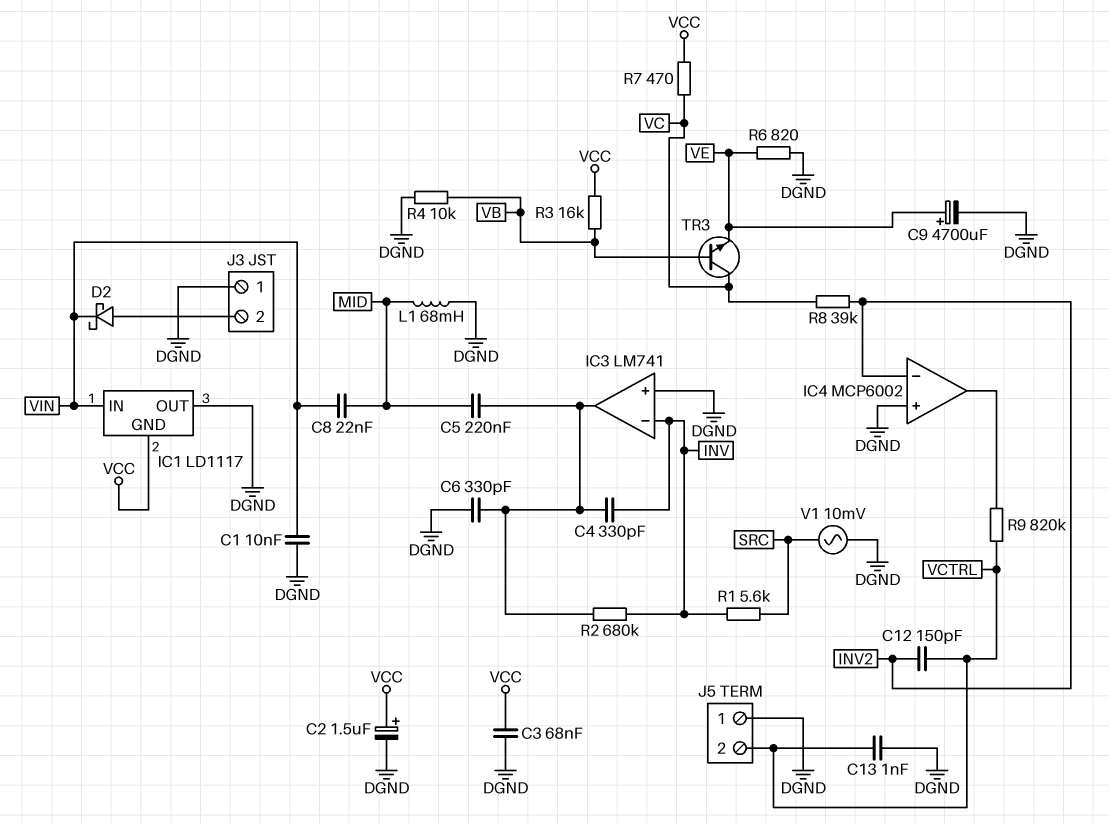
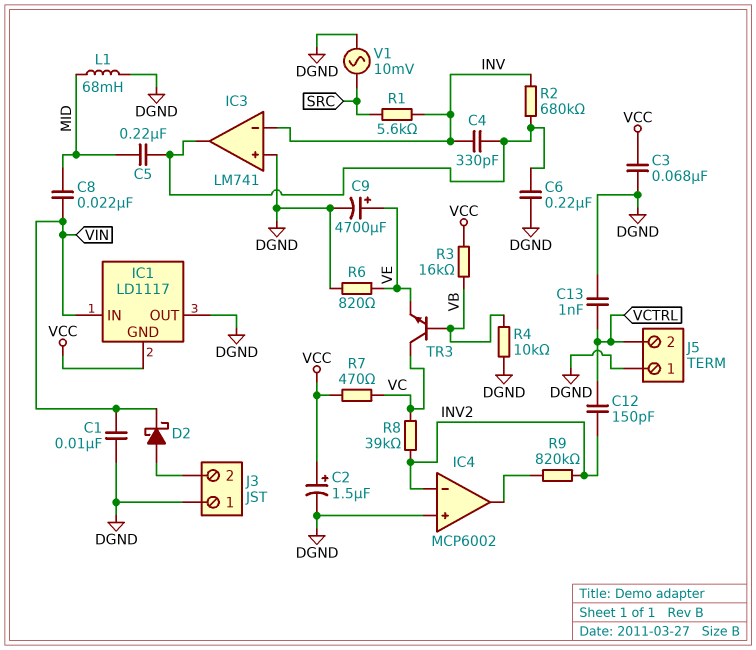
C6: 330pF (DGND, IC3/out) -> 220nF (DGND, IC3/out)
R9: 820k (IC4/out, VCTRL) -> 820k (IC4/out, INV2)

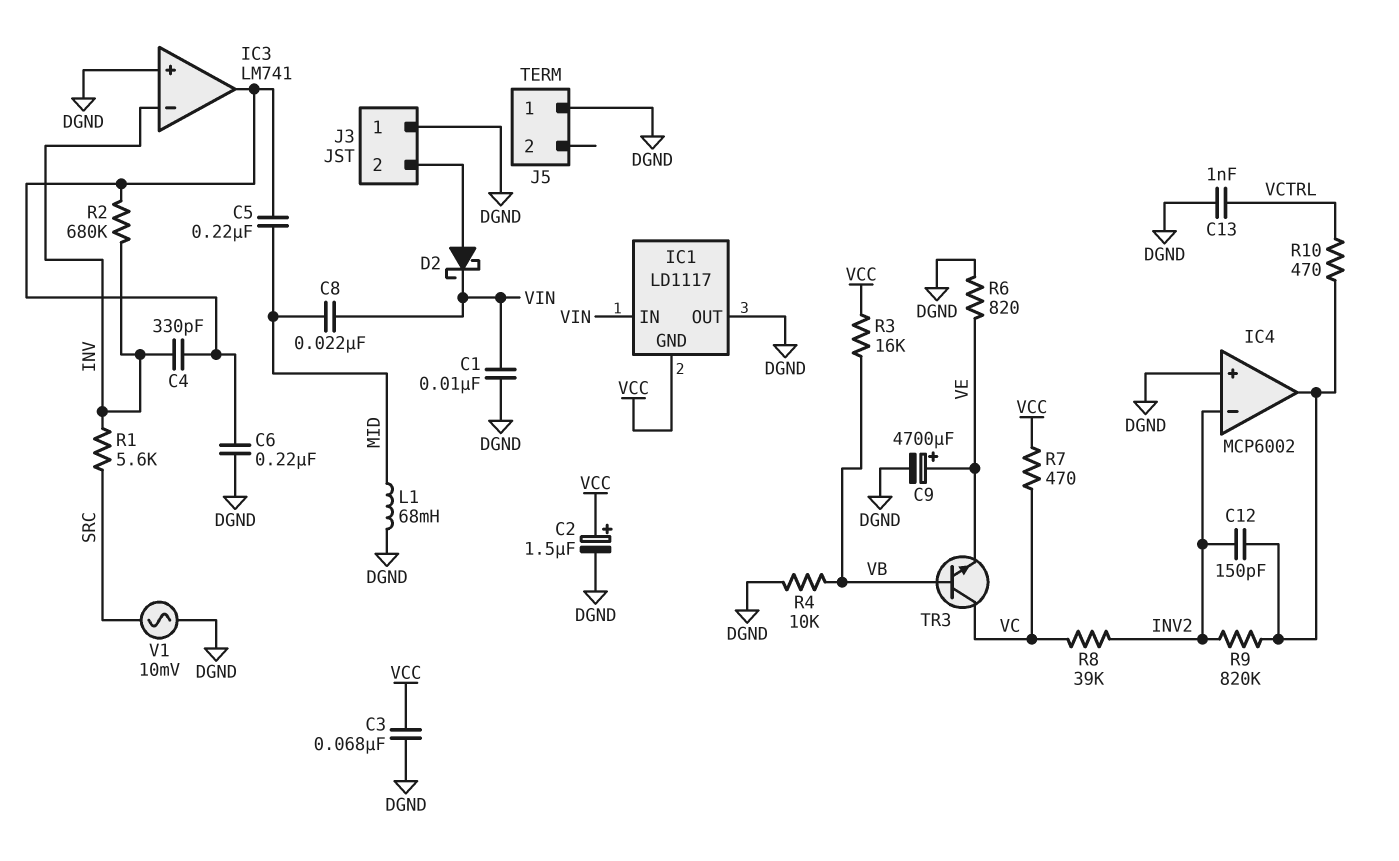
C12: 150pF (INV2, VCTRL) -> 150pF (IC4/out, INV2)
J5 pin 2: VCTRL -> none
R10: none -> 470 (IC4/out, VCTRL)

